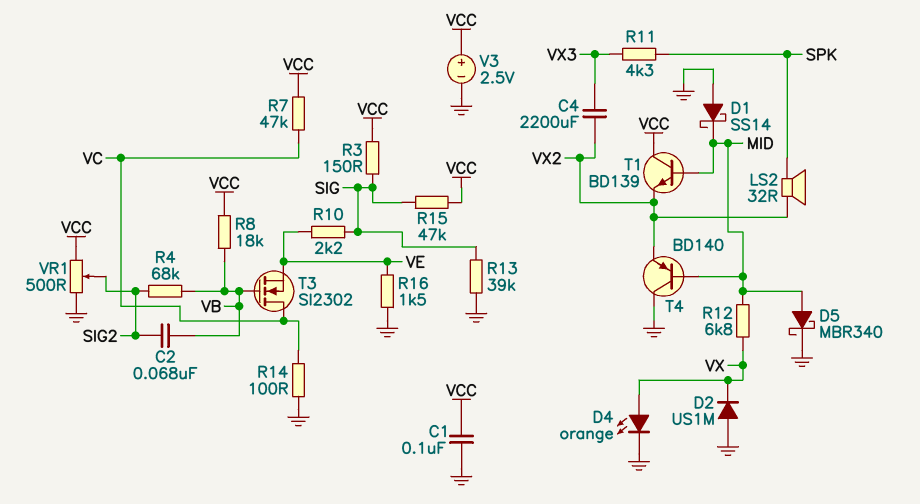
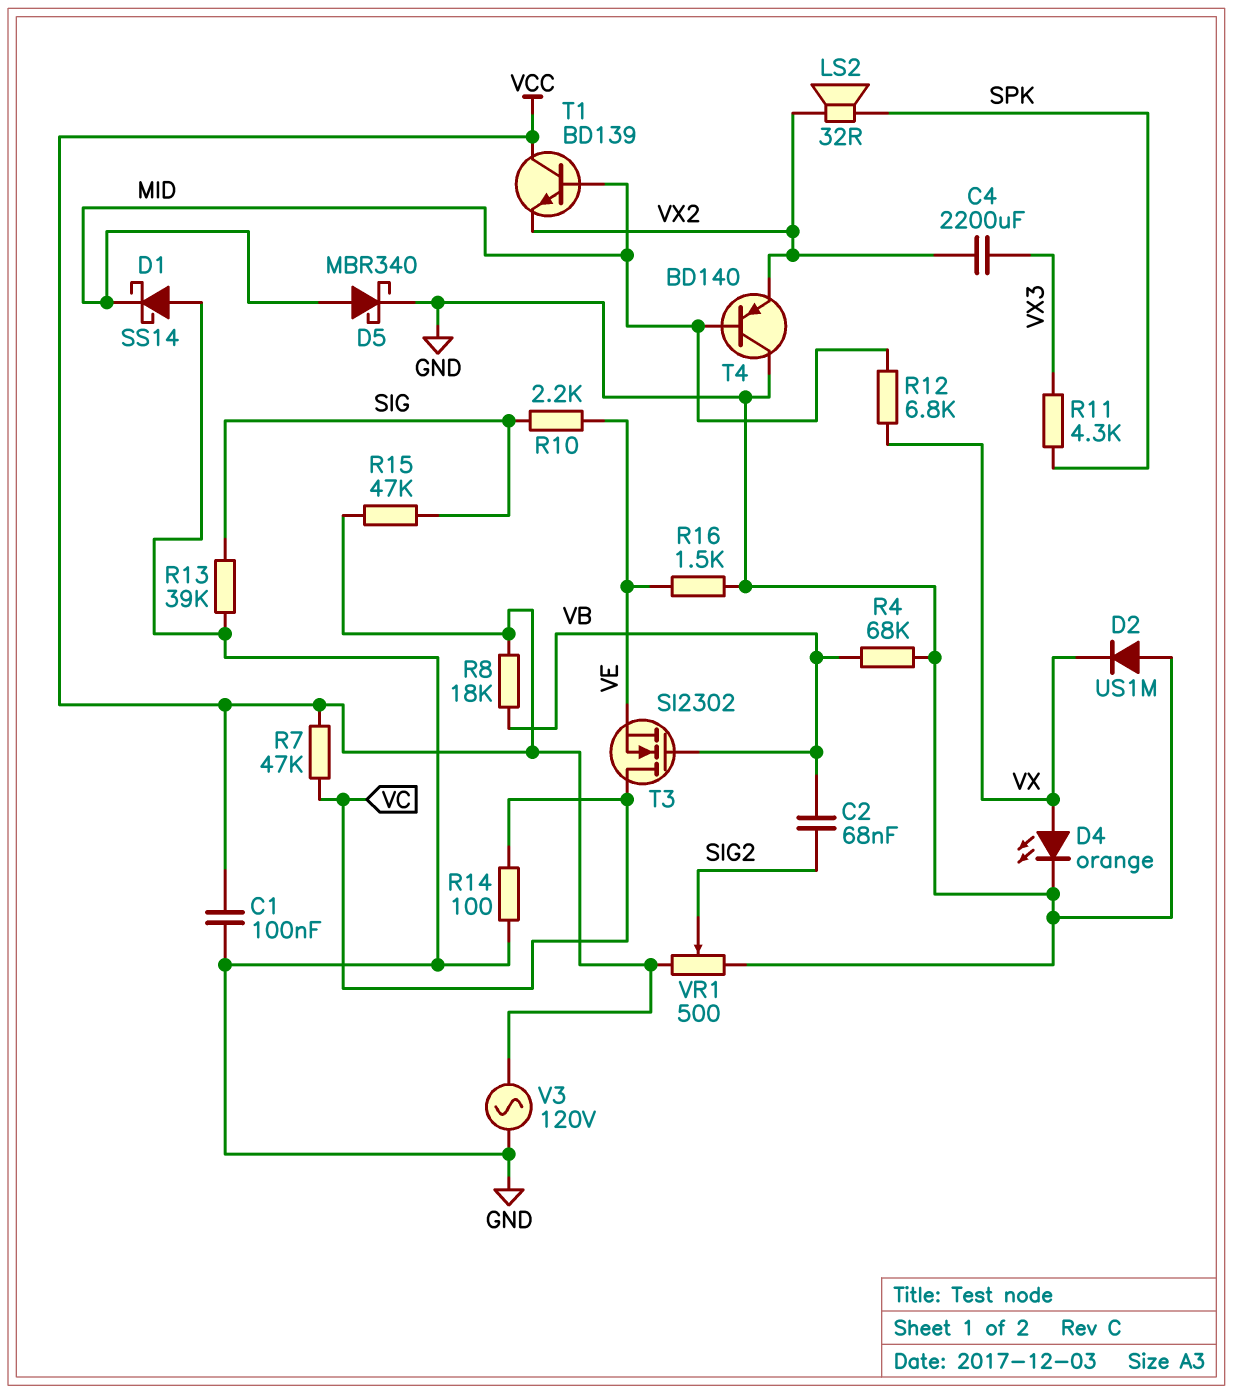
R3: 150 (SIG, VCC) -> none
R4: 68k (SIG2, VB) -> 68k (GND, VB)
V3: 2.5V (plus VCC, minus GND) -> AC 120V (GND, VCC)

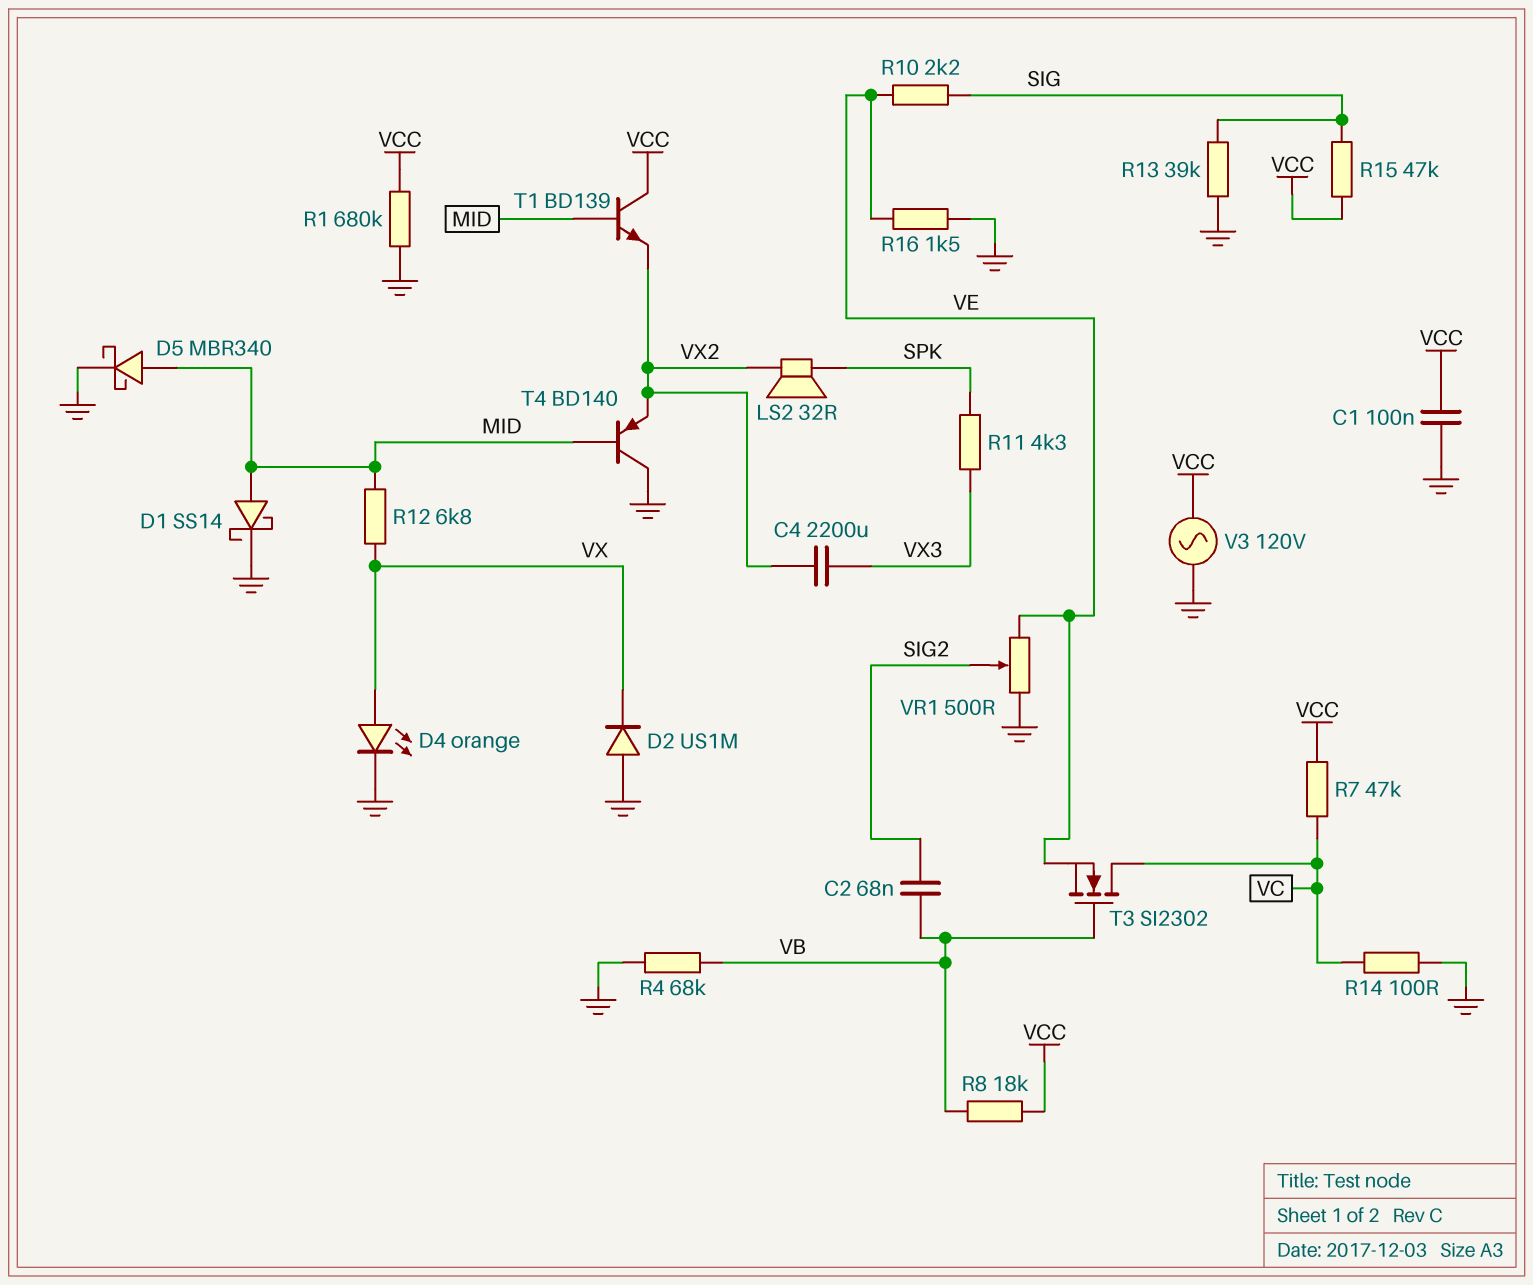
D1: schottky SS14 (A GND, K MID) -> schottky SS14 (A MID, K GND)
R1: none -> 680k (GND, VCC)
VR1: 500 (GND, VCC, wiper SIG2) -> 500 (GND, VE, wiper SIG2)

